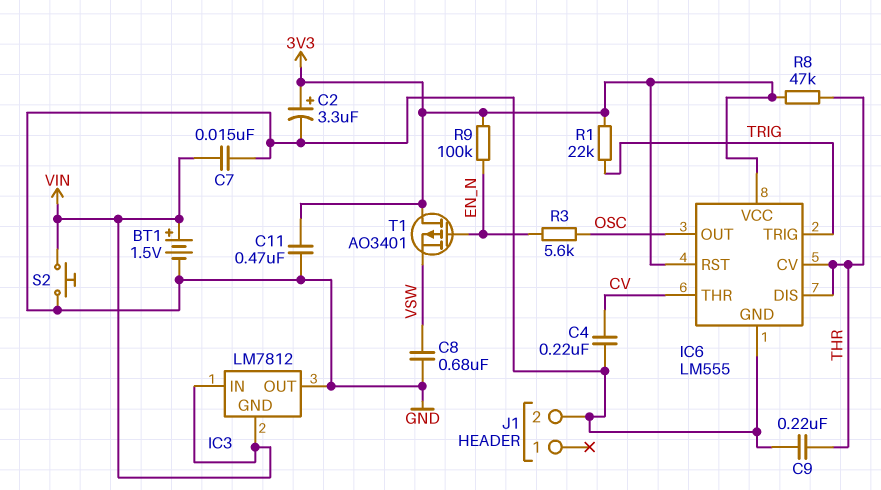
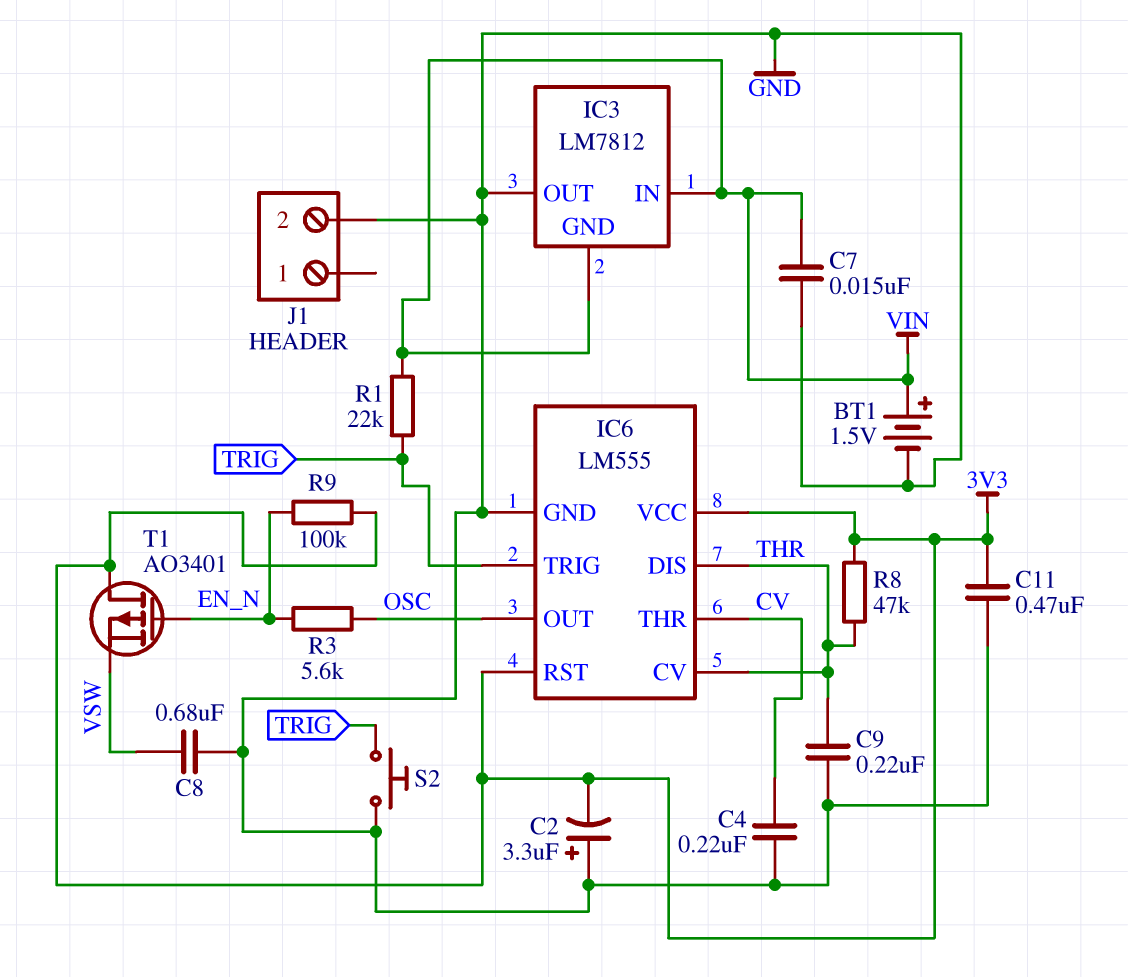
C2: 3.3uF (plus 3V3, minus GND) -> 3.3uF (plus GND, minus 3V3)
R1: 22k (3V3, TRIG) -> 22k (TRIG, VIN)
S2: button (GND, VIN) -> button (GND, TRIG)

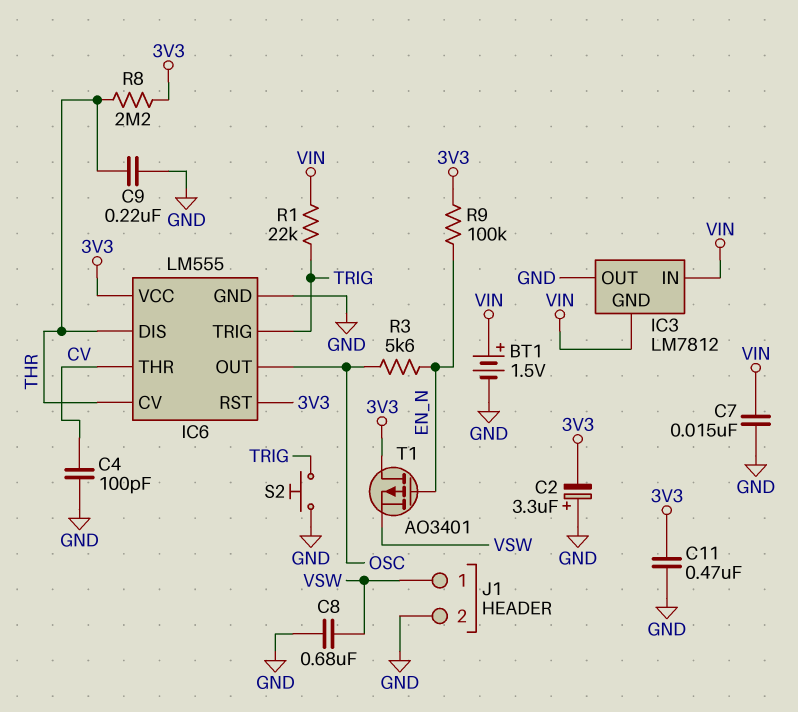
C4: 220nF (CV, GND) -> 100pF (CV, GND)
J1 pin 1: none -> VSW
R8: 47k (3V3, THR) -> 2.2M (3V3, THR)

